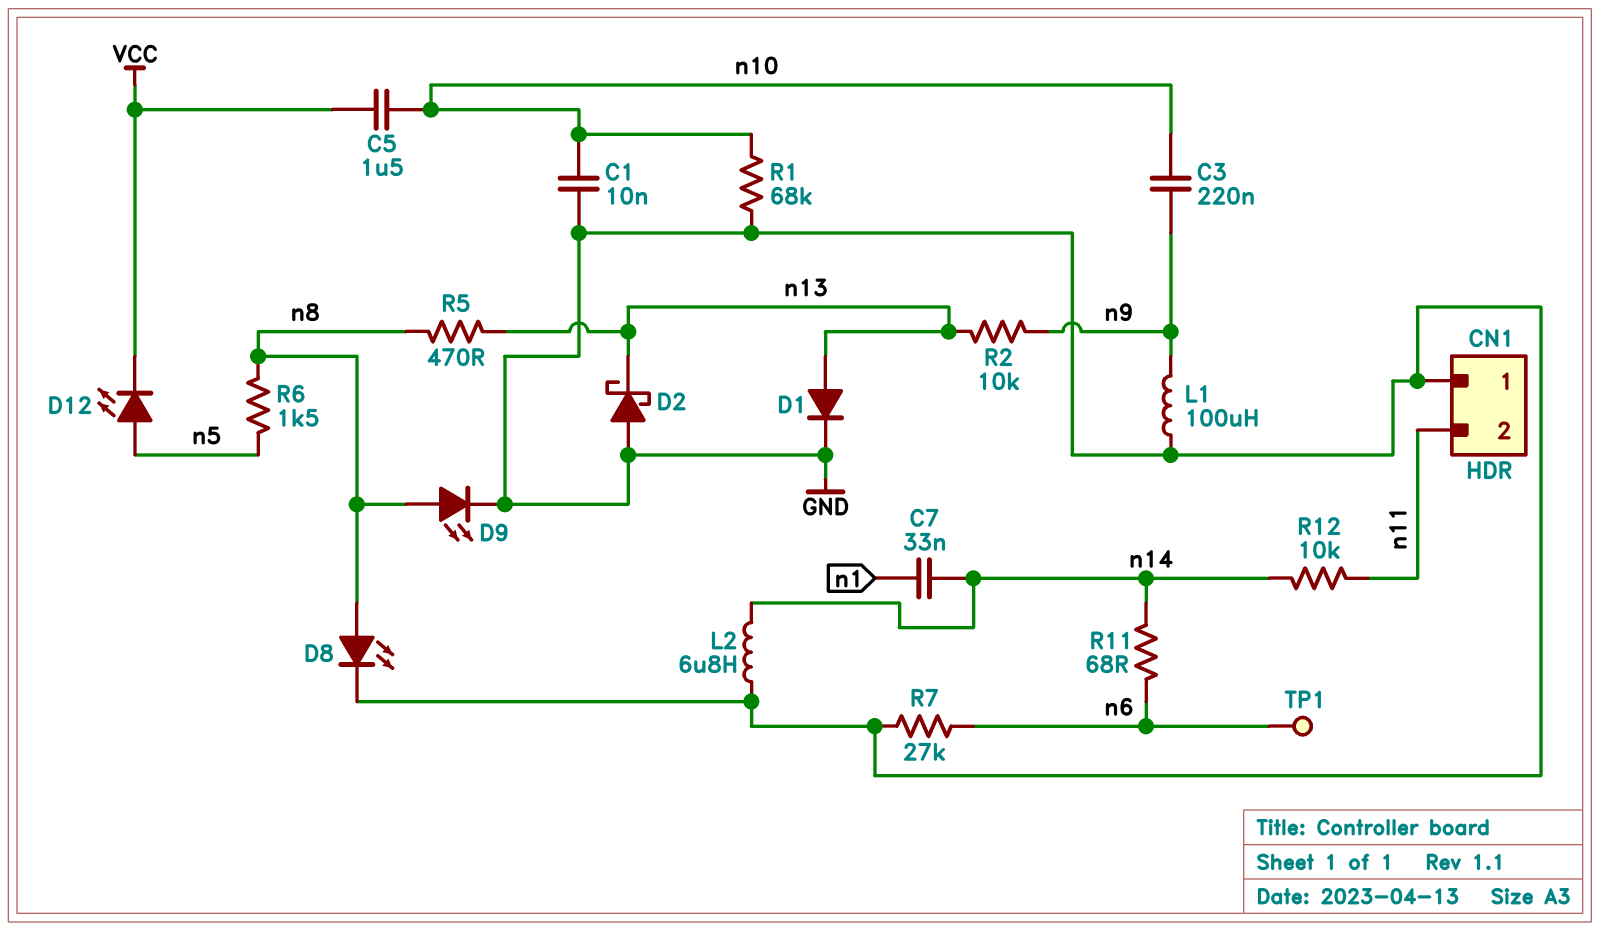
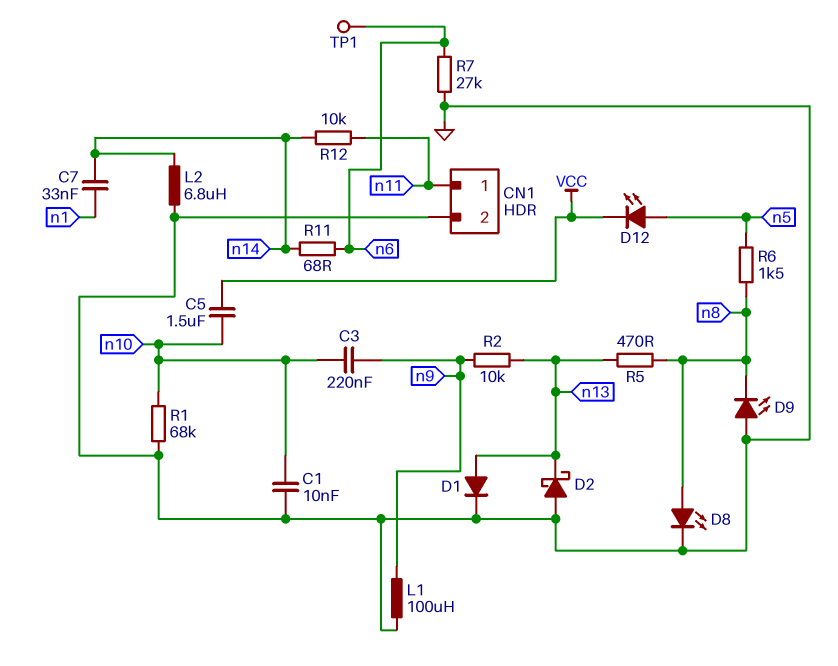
CN1 pin 1: GND -> n11
CN1 pin 2: n11 -> GND
D9: LED (A n8, K GND) -> LED (A GND, K n8)

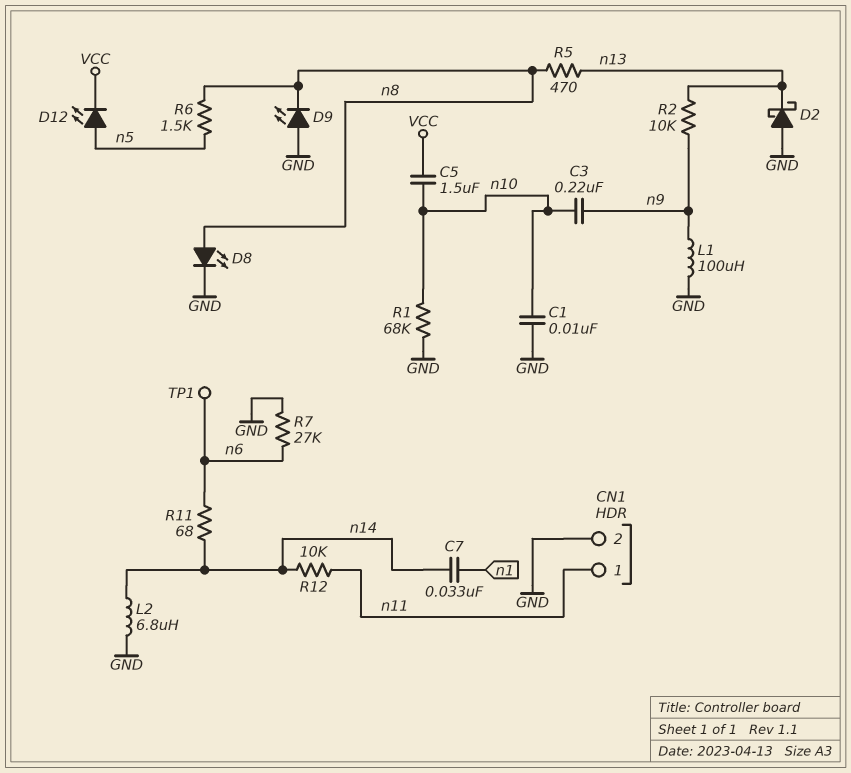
D1: diode (A n13, K GND) -> none

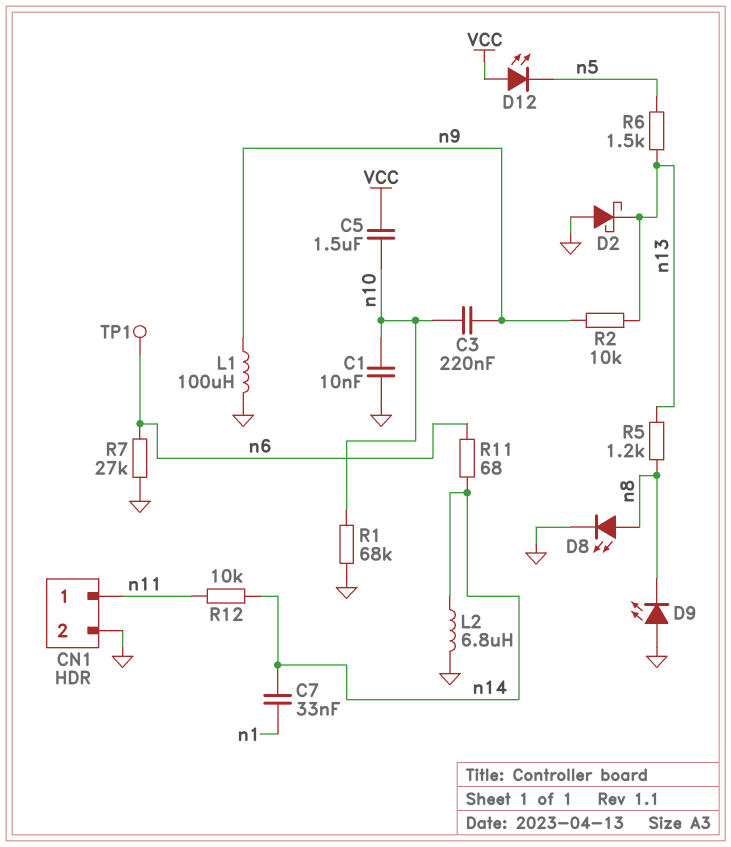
D12: LED (A n5, K VCC) -> LED (A VCC, K n5)
R5: 470 (n8, n13) -> 1.2k (n8, n13)
R6: 1.5k (n5, n8) -> 1.5k (n5, n13)

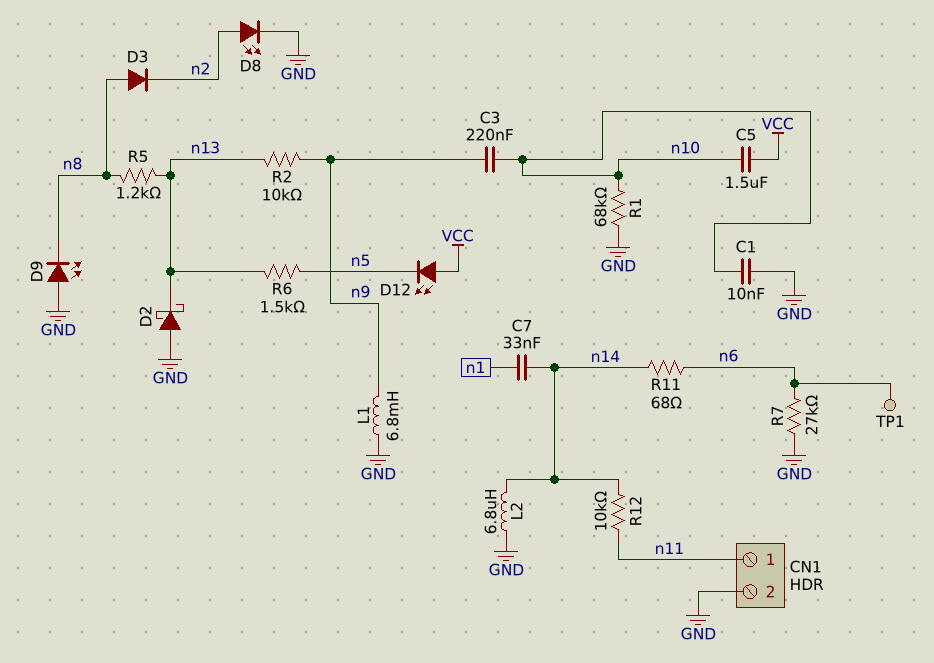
D3: none -> diode (A n8, K n2)
D8: LED (A n8, K GND) -> LED (A n2, K GND)
L1: 100uH (GND, n9) -> 6.8mH (GND, n9)

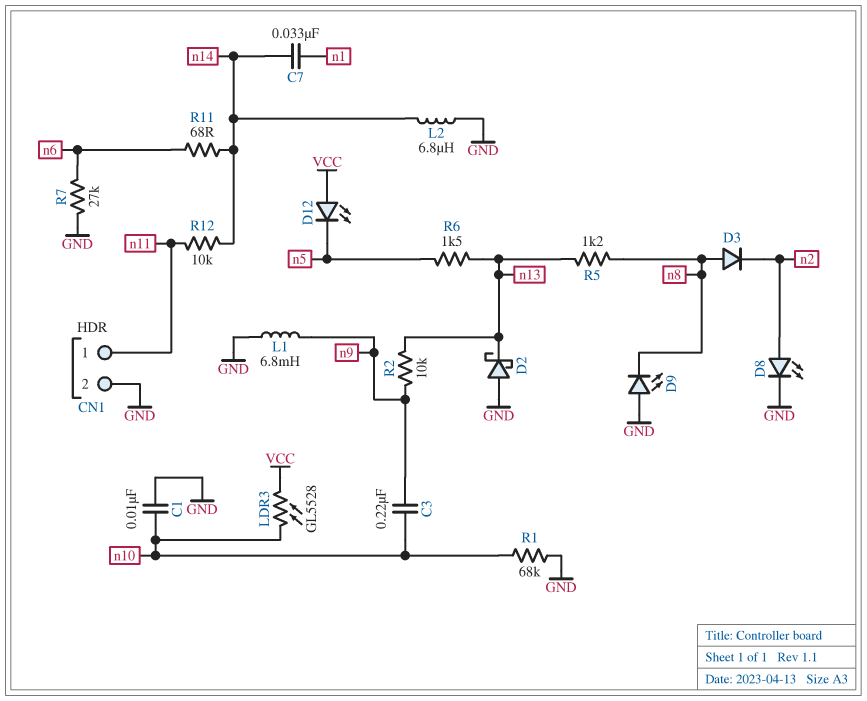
C5: 1.5uF (VCC, n10) -> none
LDR3: none -> GL5528 (VCC, n10)
TP1: test point (n6) -> none

